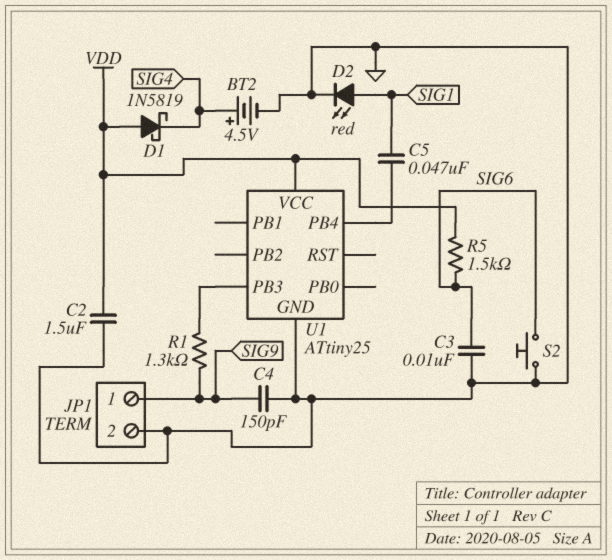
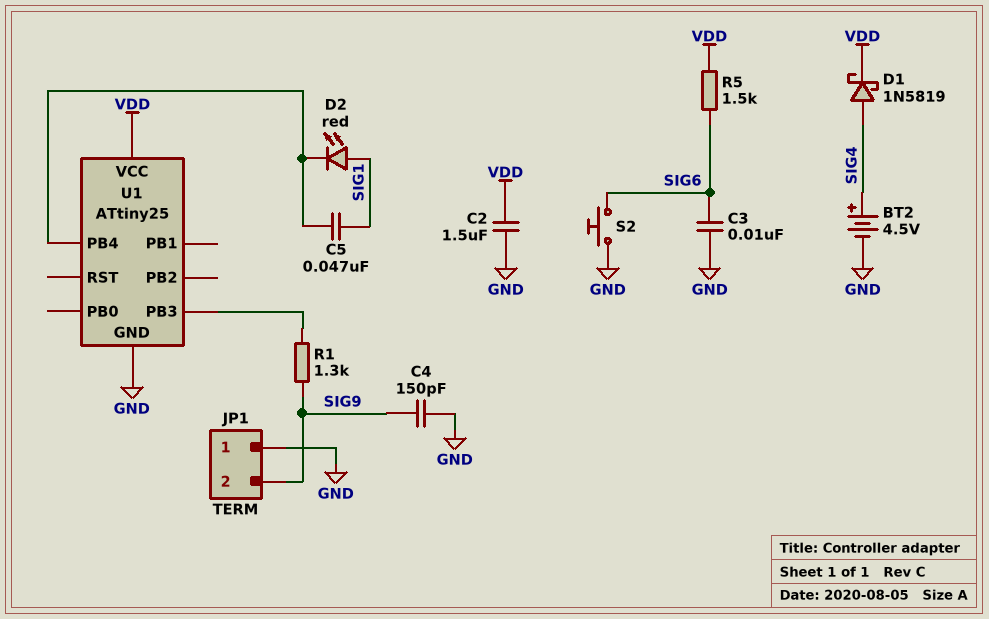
D1: schottky 1N5819 (A VDD, K SIG4) -> schottky 1N5819 (A SIG4, K VDD)
D2: LED red (A SIG1, K GND) -> LED red (A SIG1, K U1/PB4)
JP1 pin 1: SIG9 -> GND
JP1 pin 2: GND -> SIG9

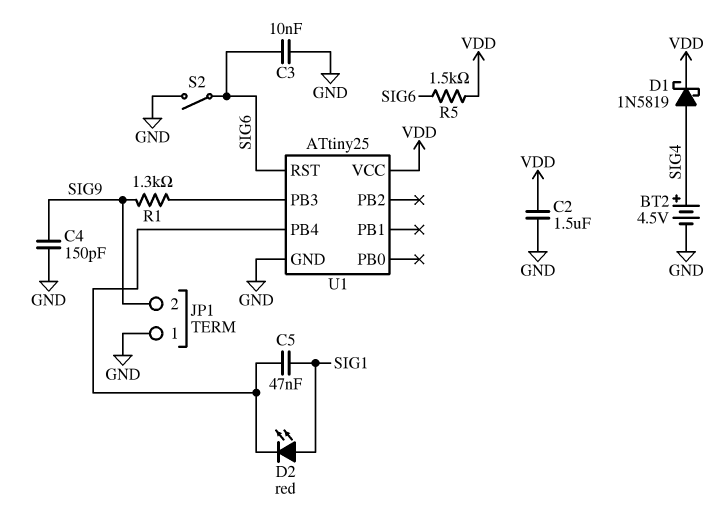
S2: button (GND, SIG6) -> switch (GND, SIG6)
U1 pin RST: none -> SIG6

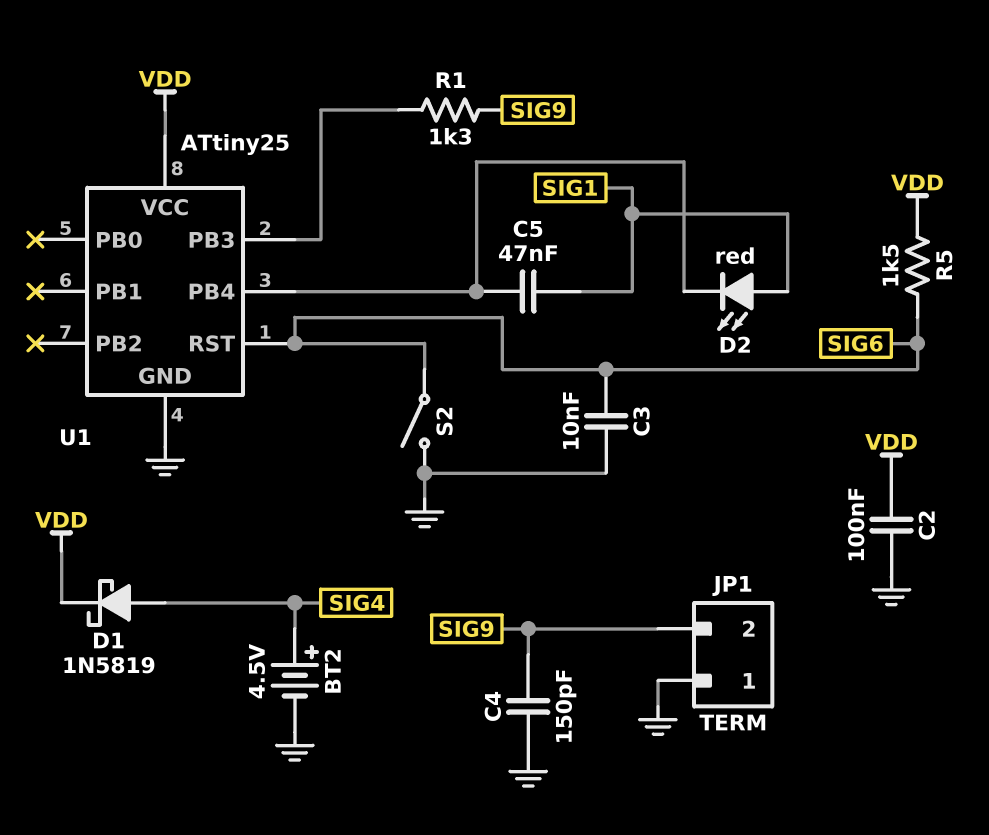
C2: 1.5uF (GND, VDD) -> 100nF (GND, VDD)

